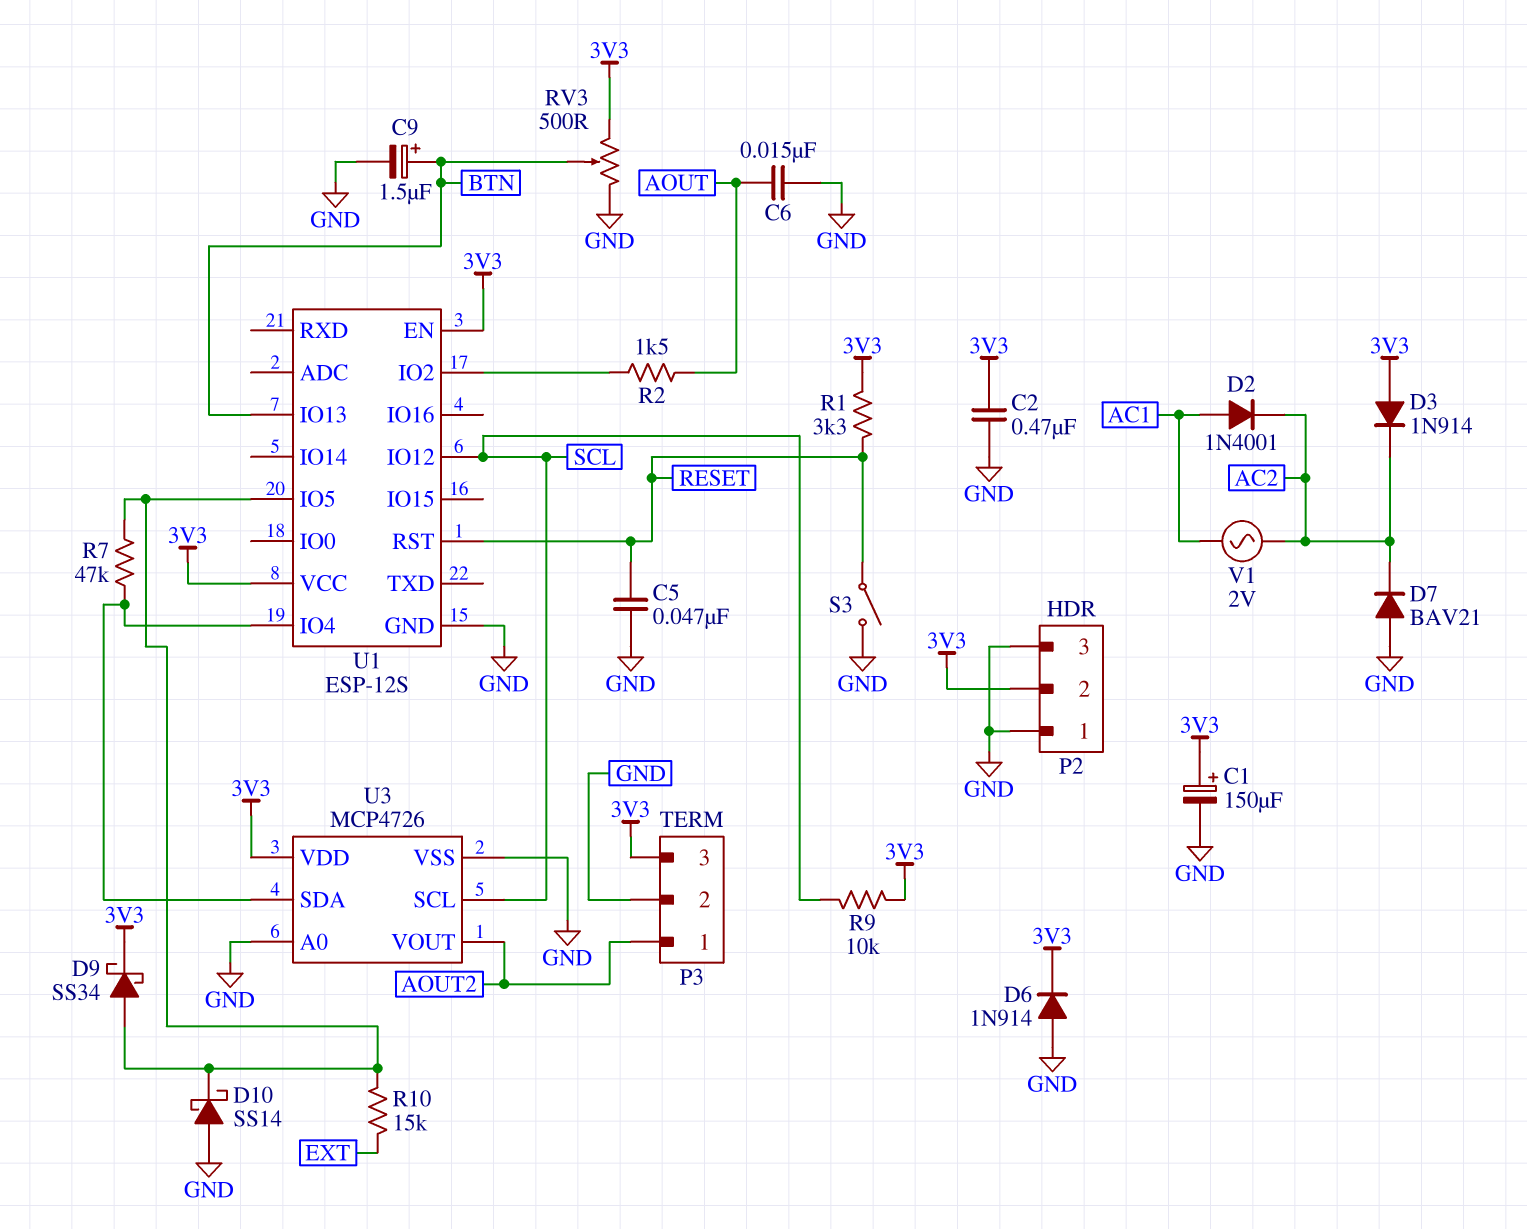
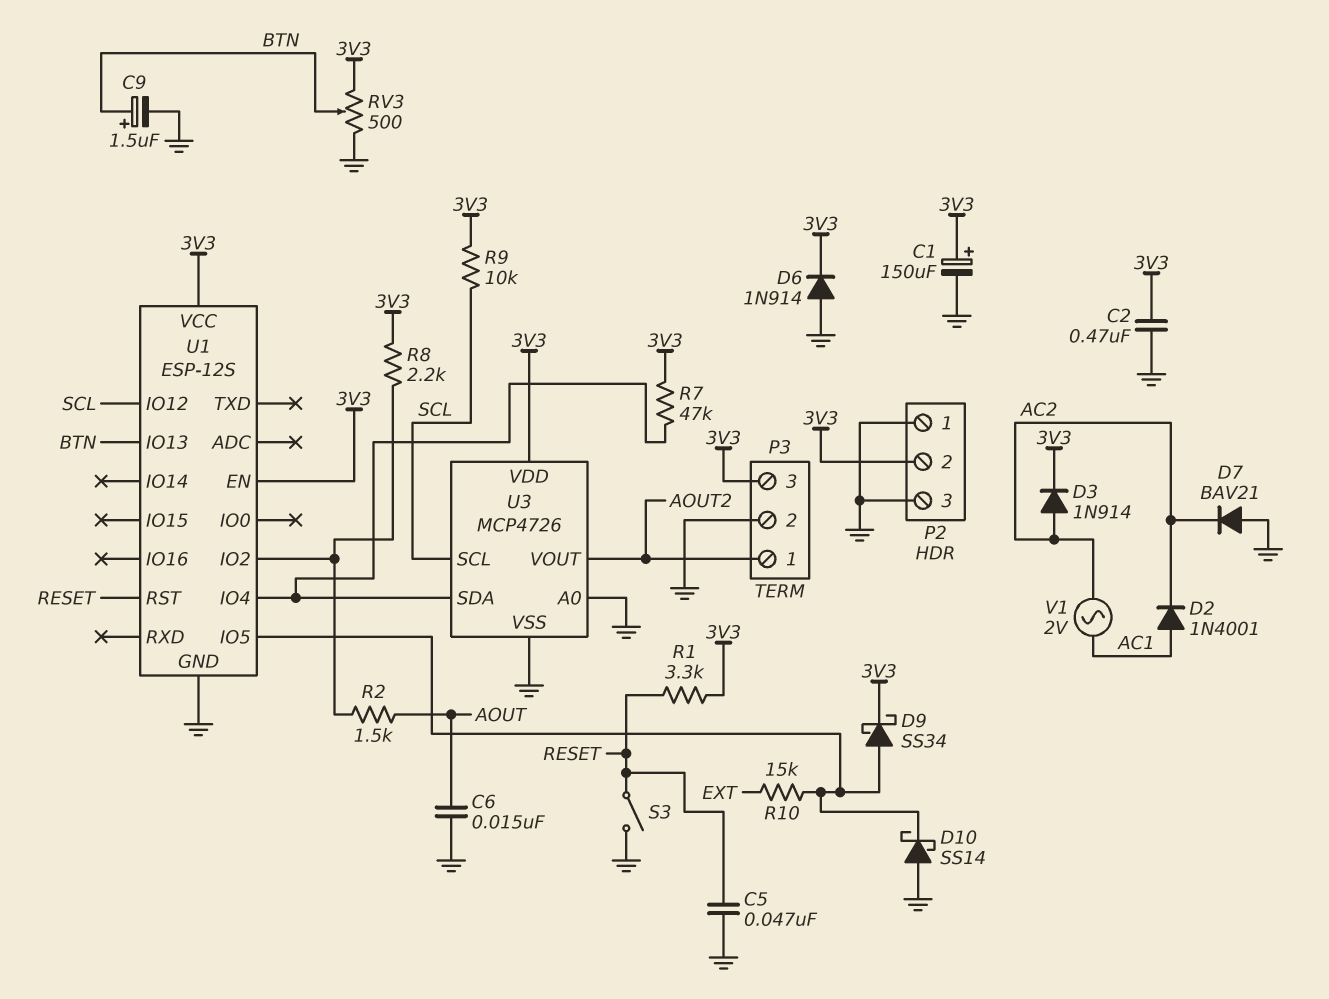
D3: diode 1N914 (A 3V3, K AC2) -> diode 1N914 (A AC2, K 3V3)
R7: 47k (U1/IO4, U1/IO5) -> 47k (3V3, U1/IO4)
R8: none -> 2.2k (3V3, U1/IO2)

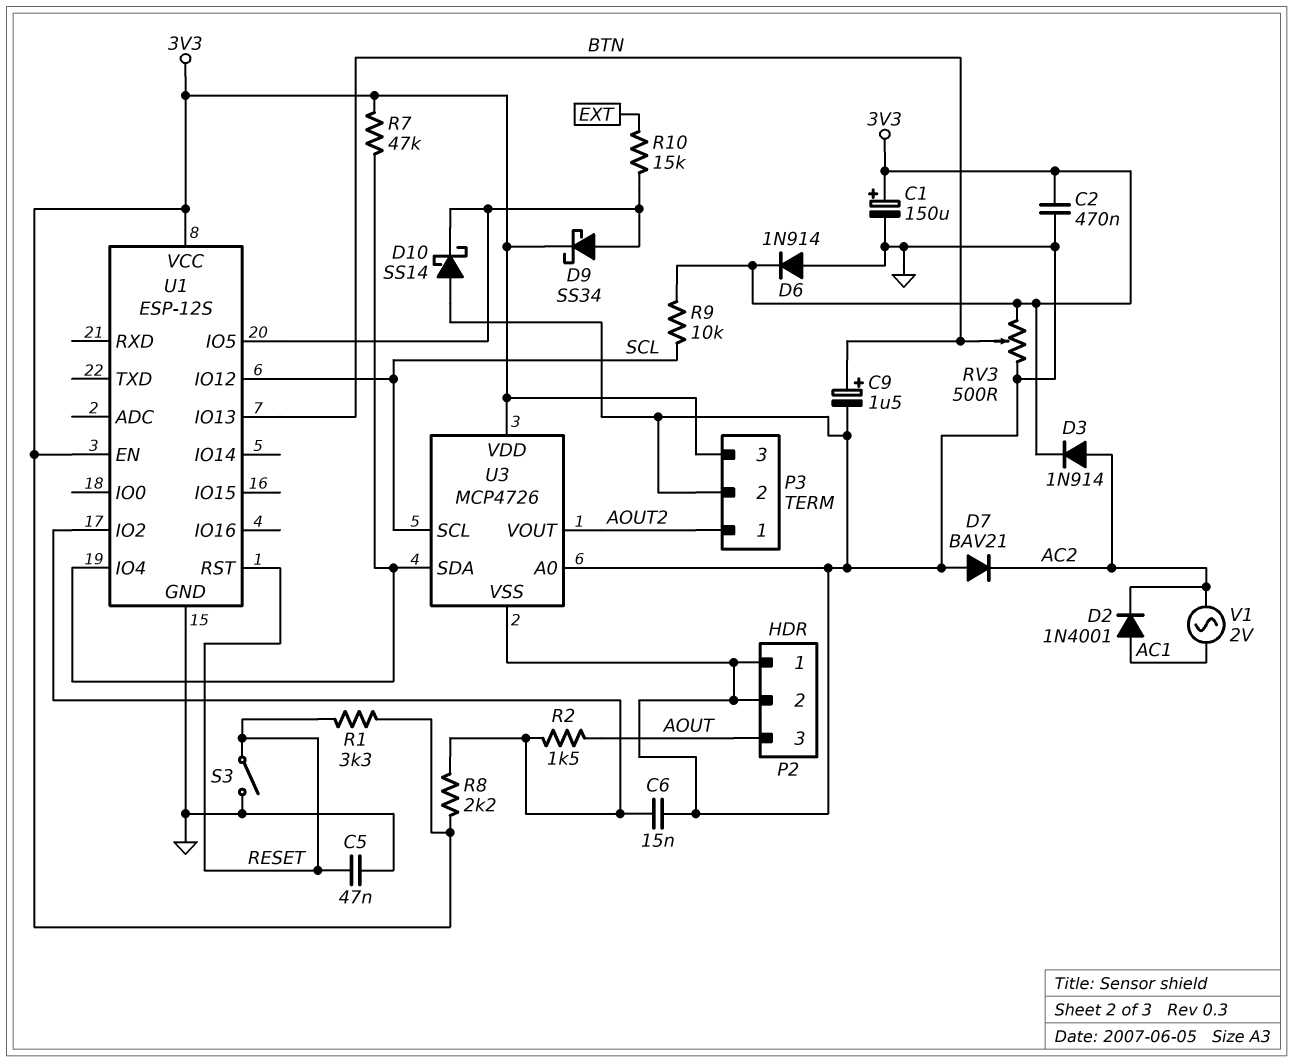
C6: 15nF (AOUT, GND) -> 15nF (GND, U1/IO2)
P2 pin 2: 3V3 -> GND
P2 pin 3: GND -> AOUT

